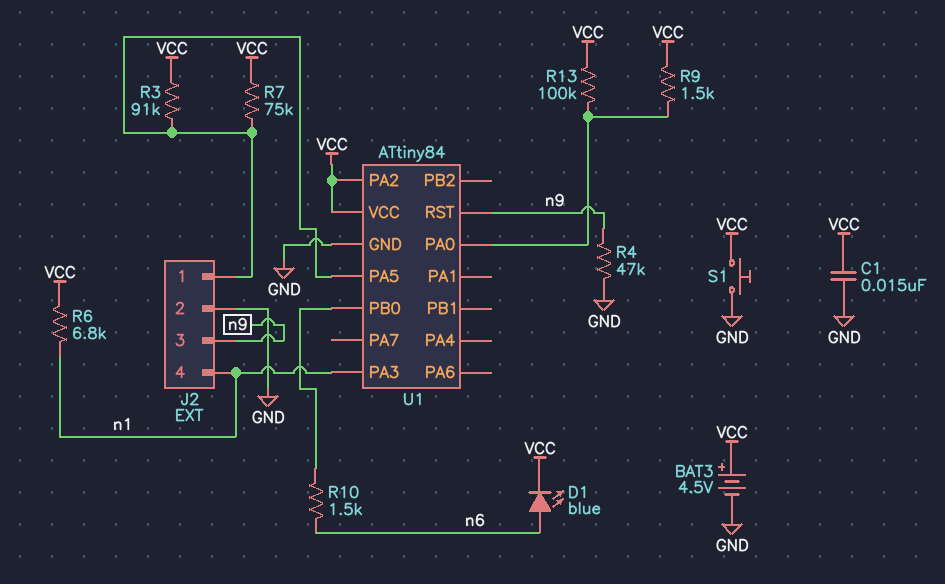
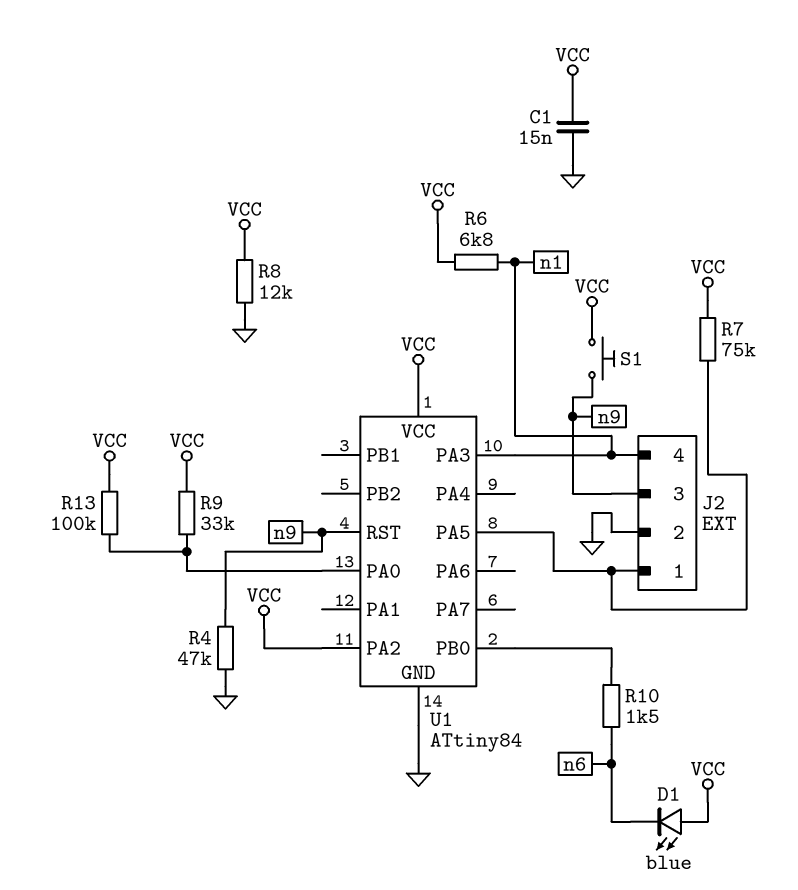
BAT3: 4.5V (plus VCC, minus GND) -> none
D1: LED blue (A n6, K VCC) -> LED blue (A VCC, K n6)
R3: 91k (J2/1, VCC) -> none
R8: none -> 12k (GND, VCC)
R9: 1.5k (U1/PA0, VCC) -> 33k (U1/PA0, VCC)
S1: button (GND, VCC) -> button (VCC, n9)

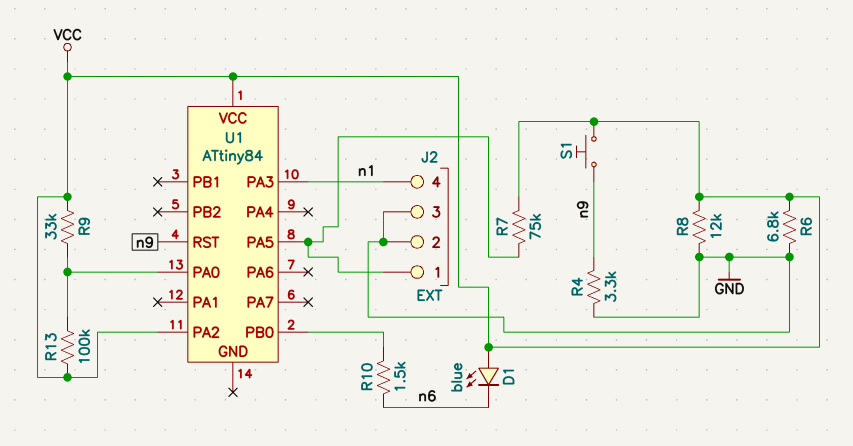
C1: 15nF (GND, VCC) -> none
J2 pin 3: n9 -> GND
R4: 47k (GND, n9) -> 3.3k (GND, n9)
R6: 6.8k (VCC, n1) -> 6.8k (GND, VCC)
U1 pin GND: GND -> none

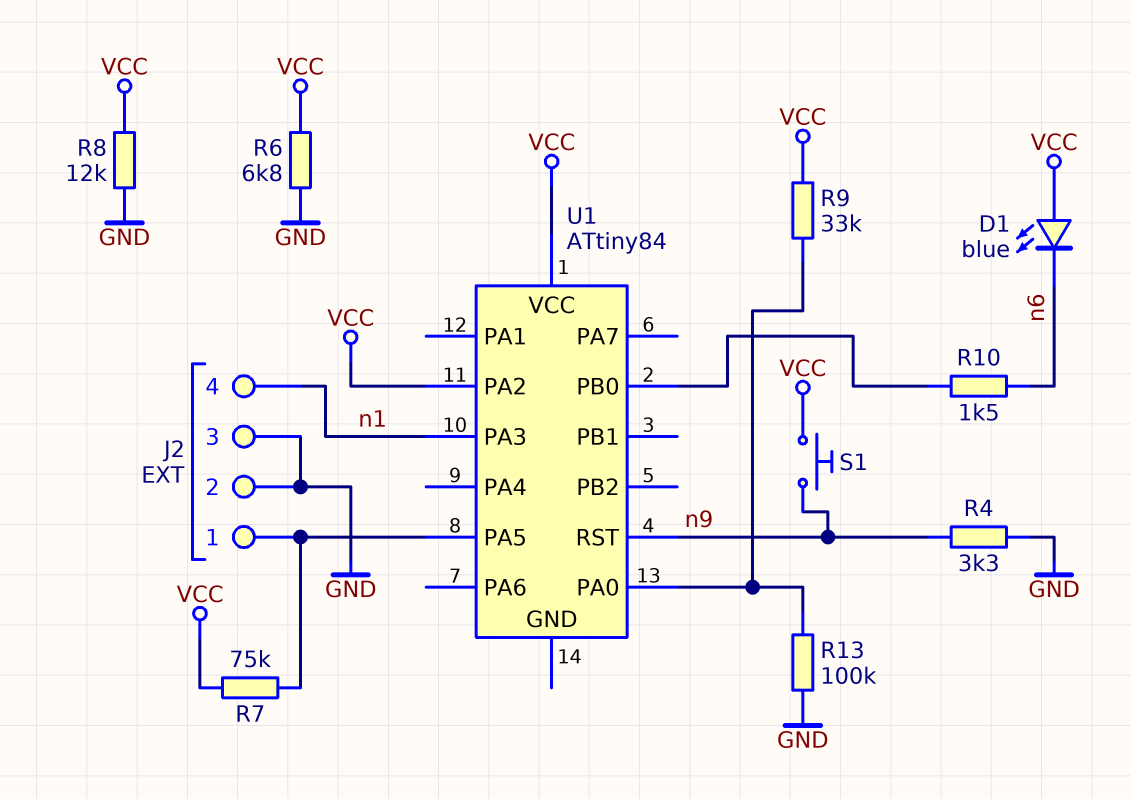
R13: 100k (U1/PA0, VCC) -> 100k (GND, U1/PA0)

